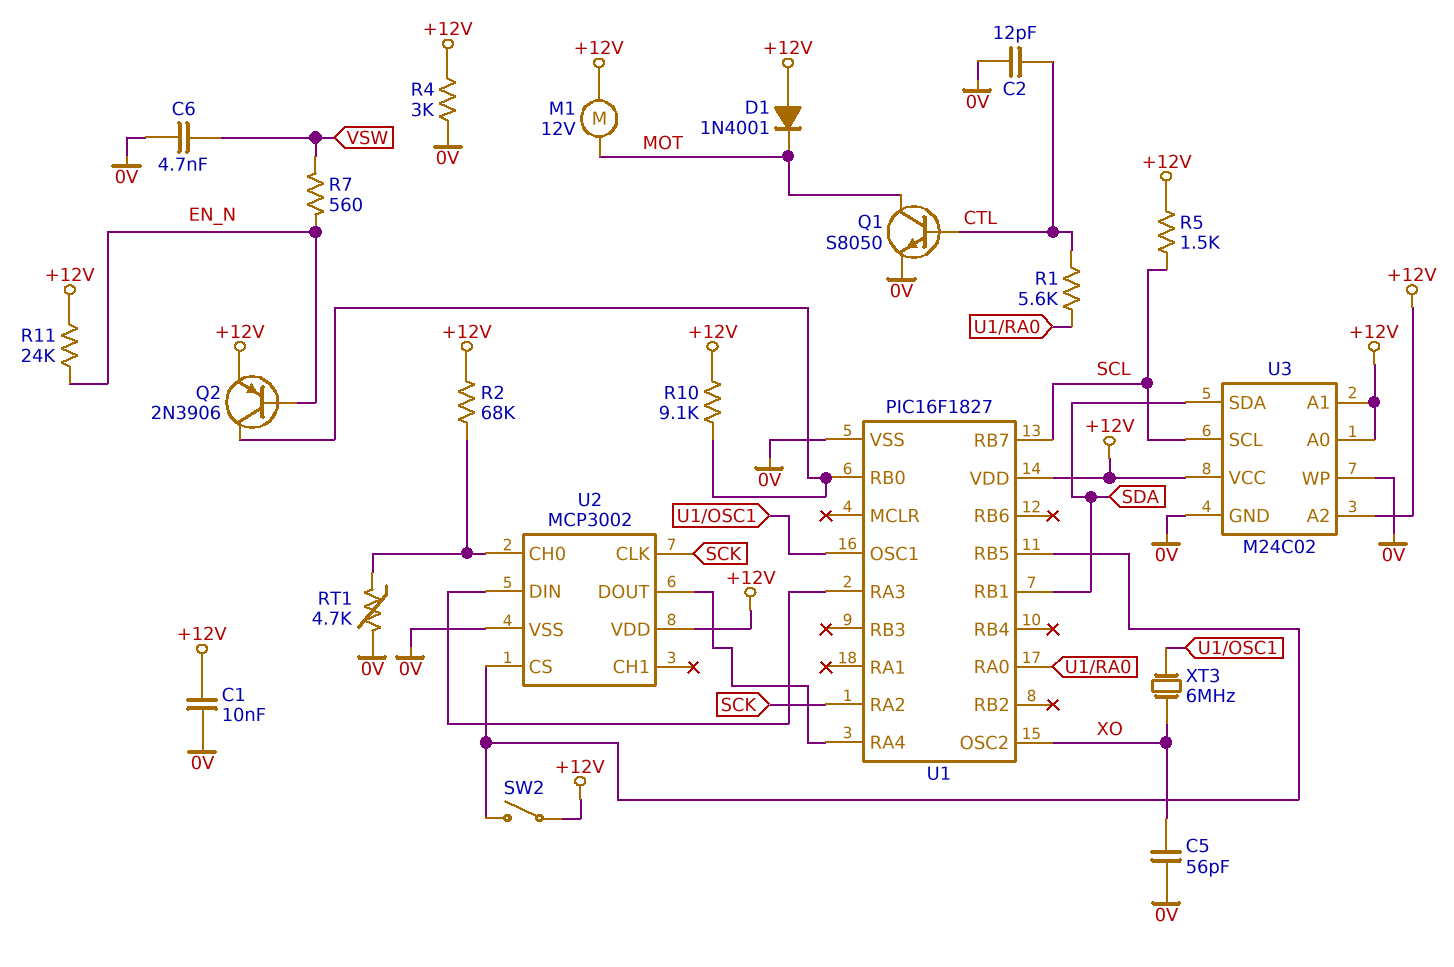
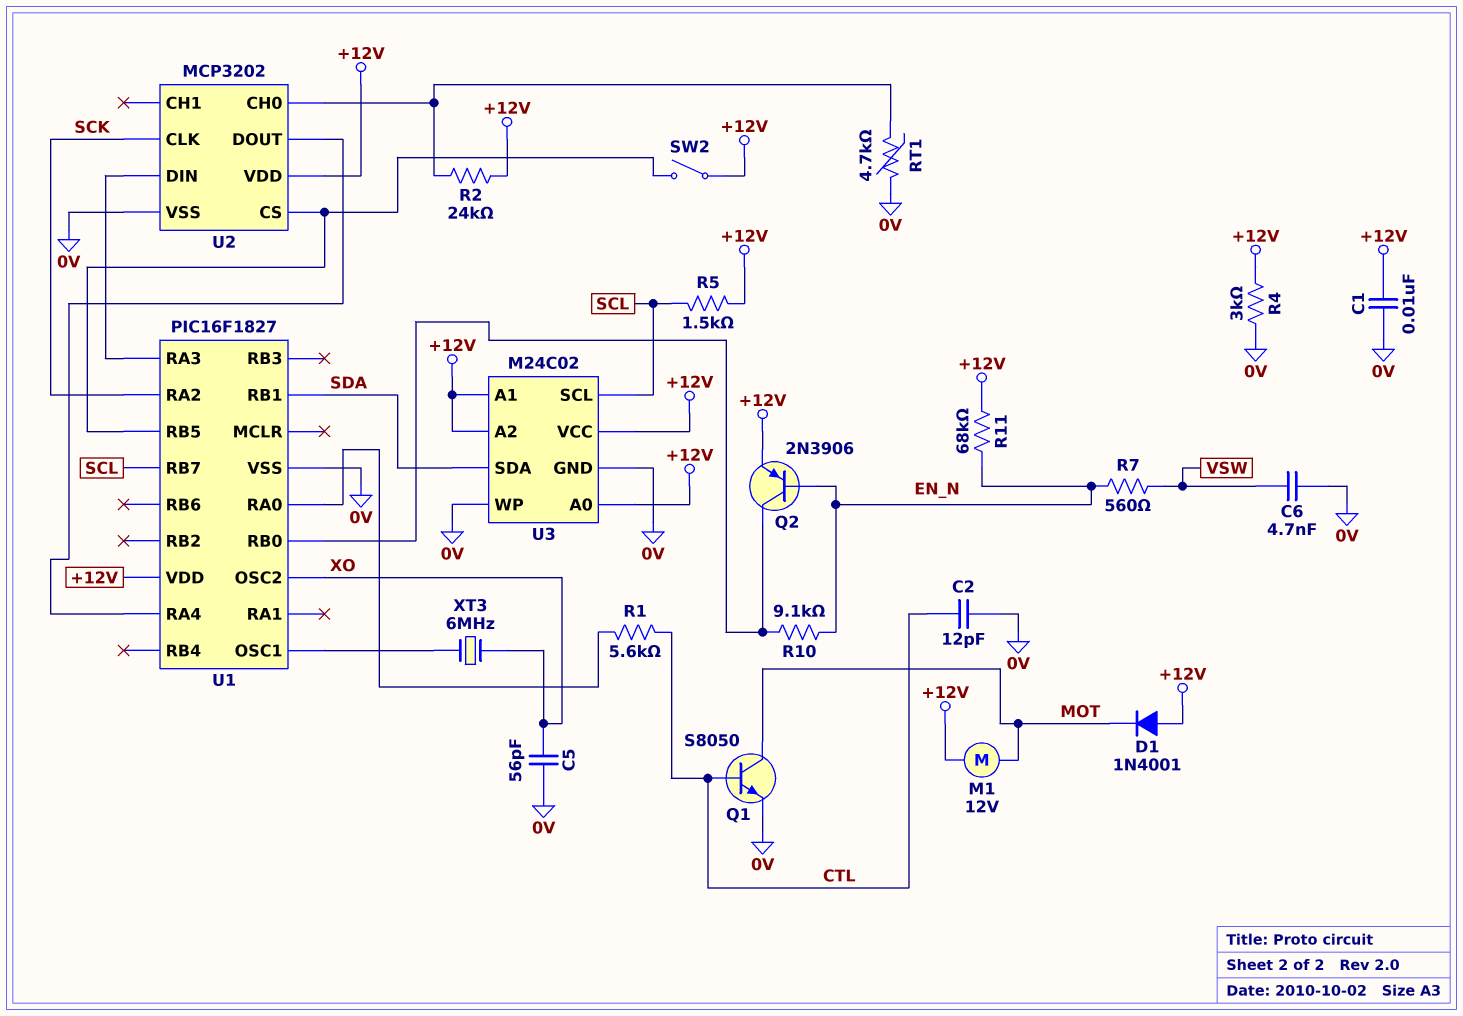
R2: 68k (+12V, U2/CH0) -> 24k (+12V, U2/CH0)
R10: 9.1k (+12V, U1/RB0) -> 9.1k (EN_N, U1/RB0)
R11: 24k (+12V, EN_N) -> 68k (+12V, EN_N)
U2: MCP3002 -> MCP3202

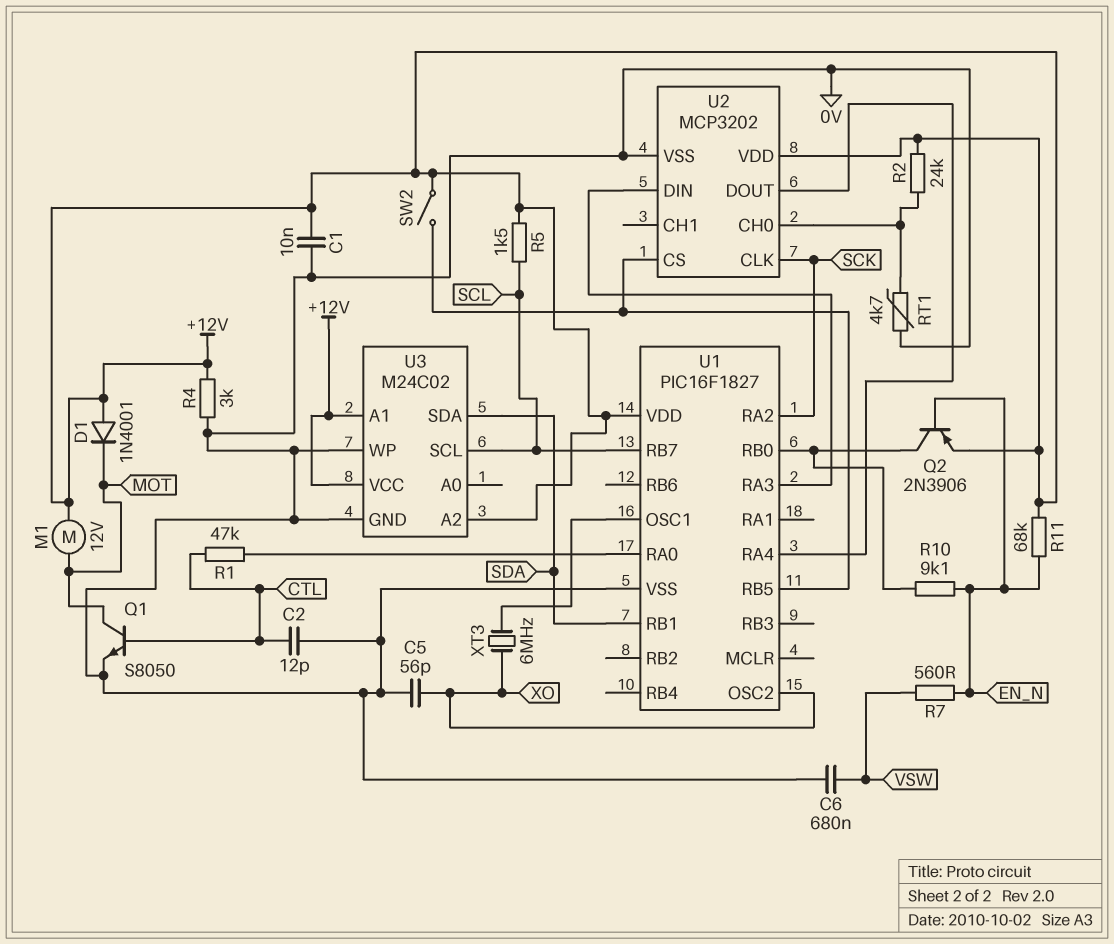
C6: 4.7nF (0V, VSW) -> 680nF (0V, VSW)
R1: 5.6k (CTL, U1/RA0) -> 47k (CTL, U1/RA0)
U3 pin A0: +12V -> none

